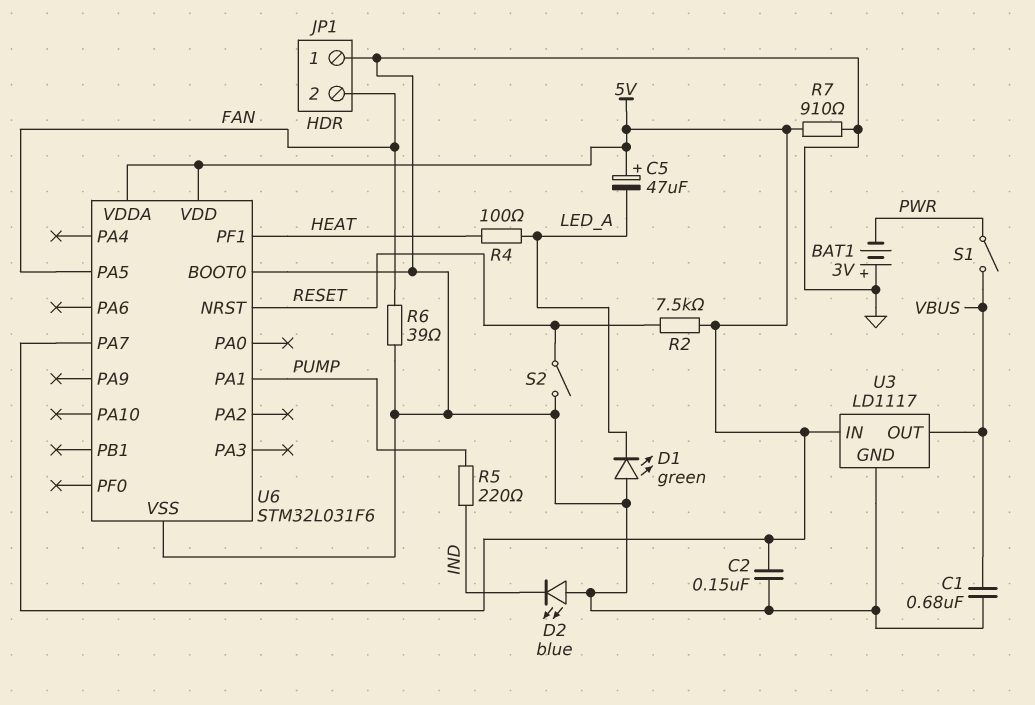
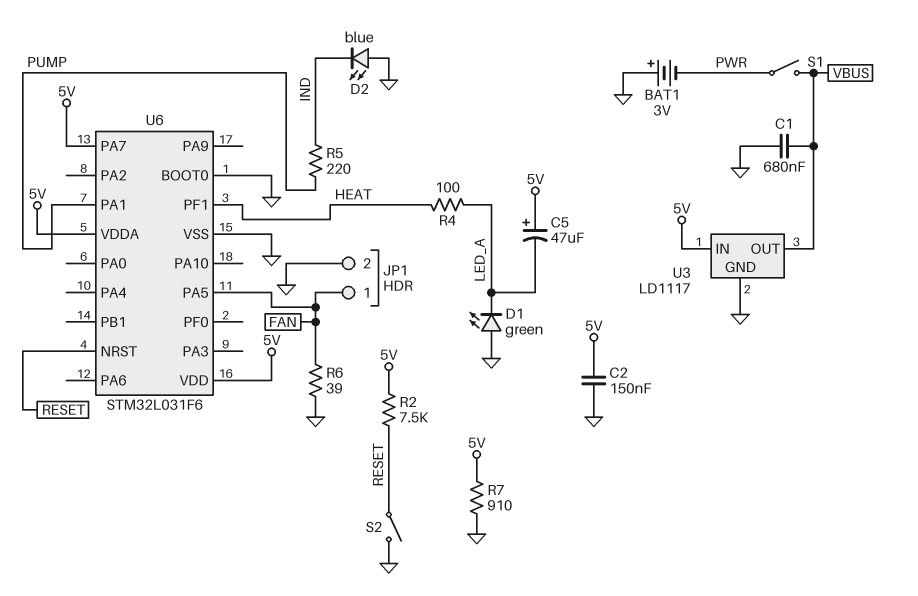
JP1 pin 1: GND -> FAN
JP1 pin 2: FAN -> GND

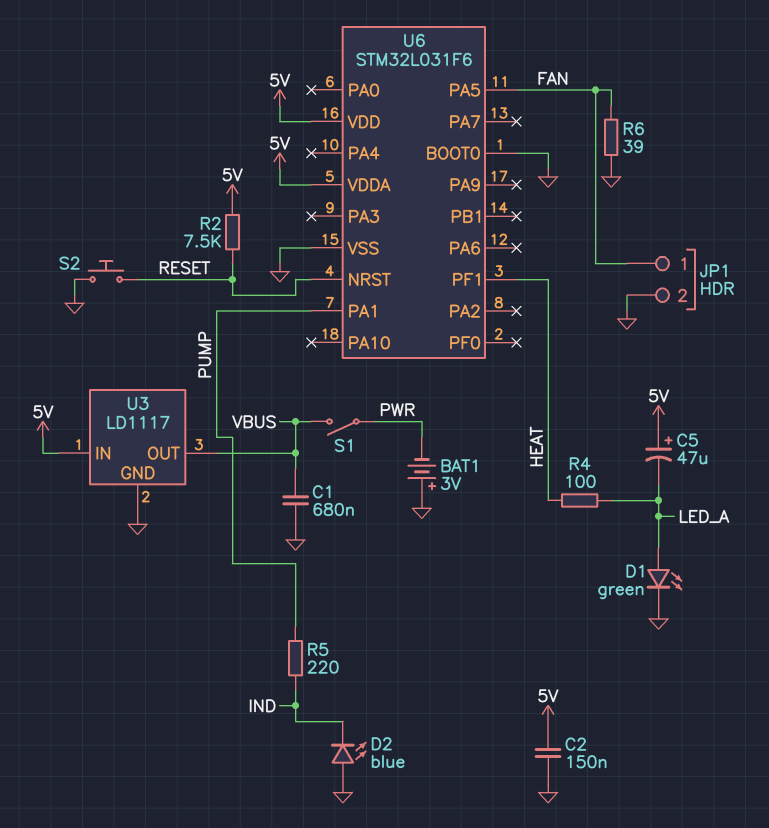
D1: LED green (A GND, K LED_A) -> LED green (A LED_A, K GND)
R7: 910 (5V, GND) -> none
S2: switch (GND, RESET) -> button (GND, RESET)
U6 pin PA7: 5V -> none

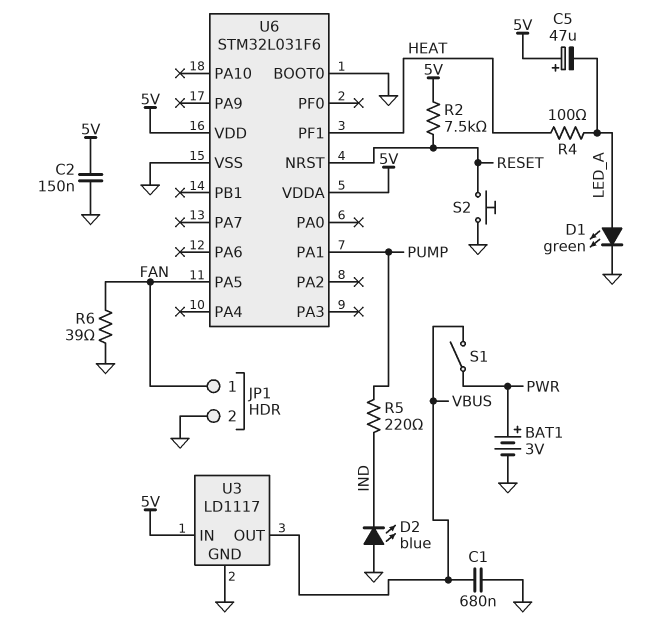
BAT1: 3V (plus GND, minus PWR) -> 3V (plus PWR, minus GND)

